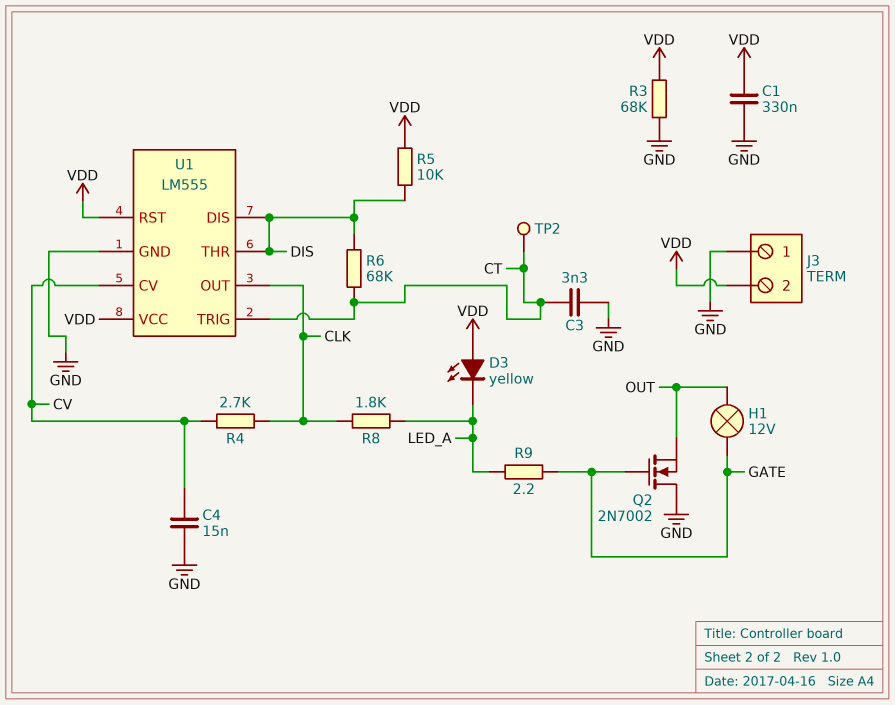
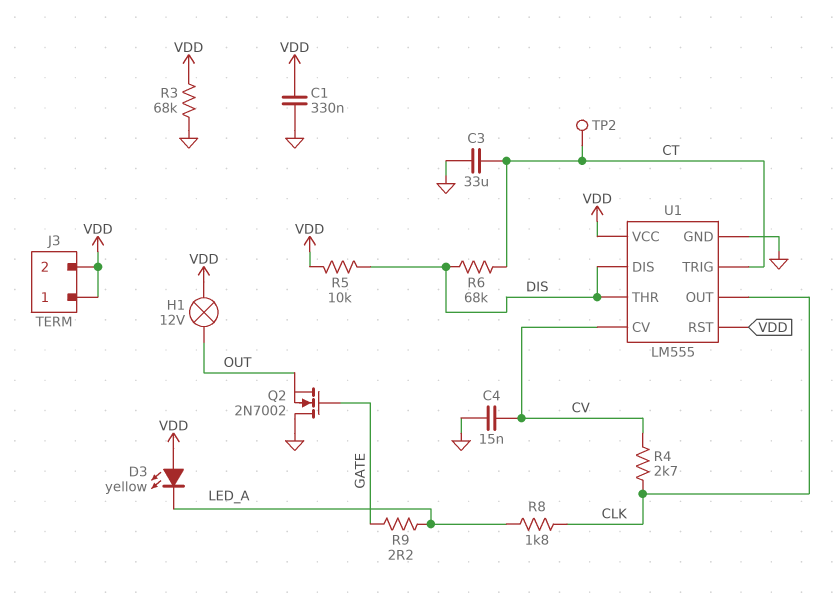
C3: 3.3nF (CT, GND) -> 33uF (CT, GND)
H1: lamp 12V (GATE, OUT) -> lamp 12V (OUT, VDD)
J3 pin 1: GND -> VDD

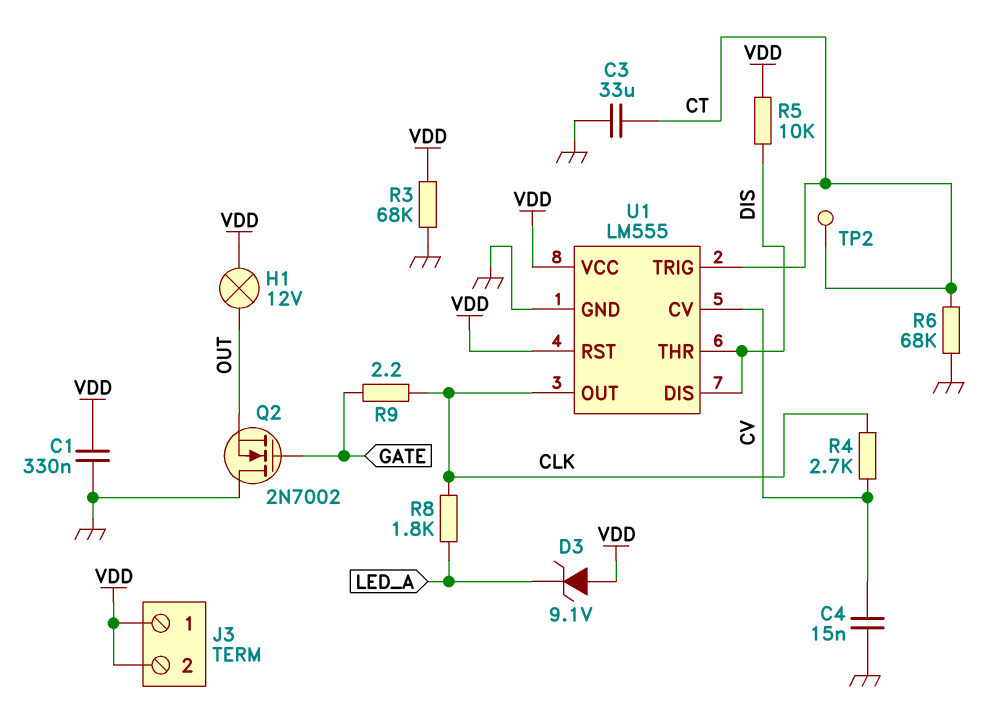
D3: LED yellow (A VDD, K LED_A) -> zener 9.1V (A VDD, K LED_A)
R6: 68k (CT, DIS) -> 68k (CT, GND)
R9: 2.2 (GATE, LED_A) -> 2.2 (CLK, GATE)

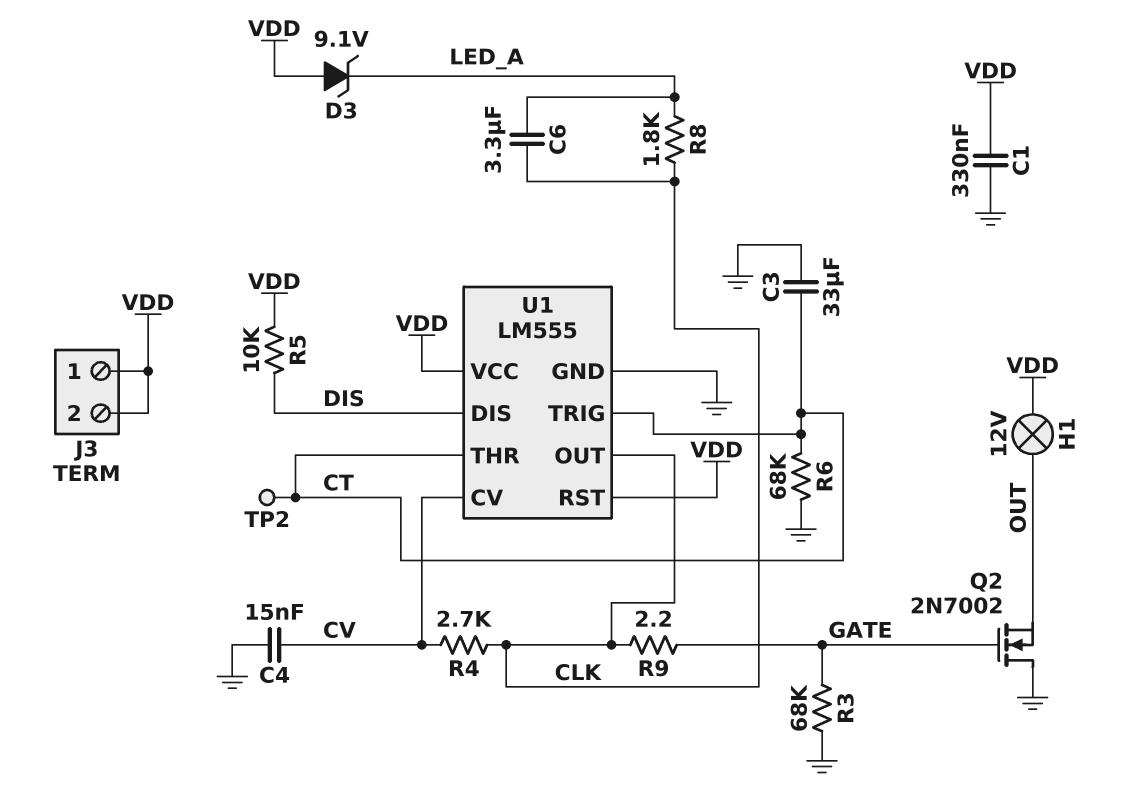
C6: none -> 3.3uF (CLK, LED_A)
R3: 68k (GND, VDD) -> 68k (GATE, GND)
U1 pin THR: DIS -> CT

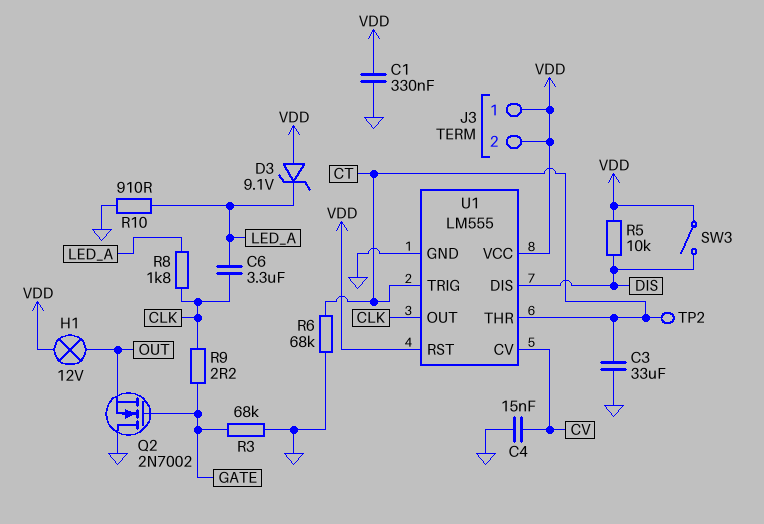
R4: 2.7k (CLK, CV) -> none
R10: none -> 910 (GND, LED_A)
SW3: none -> switch (DIS, VDD)

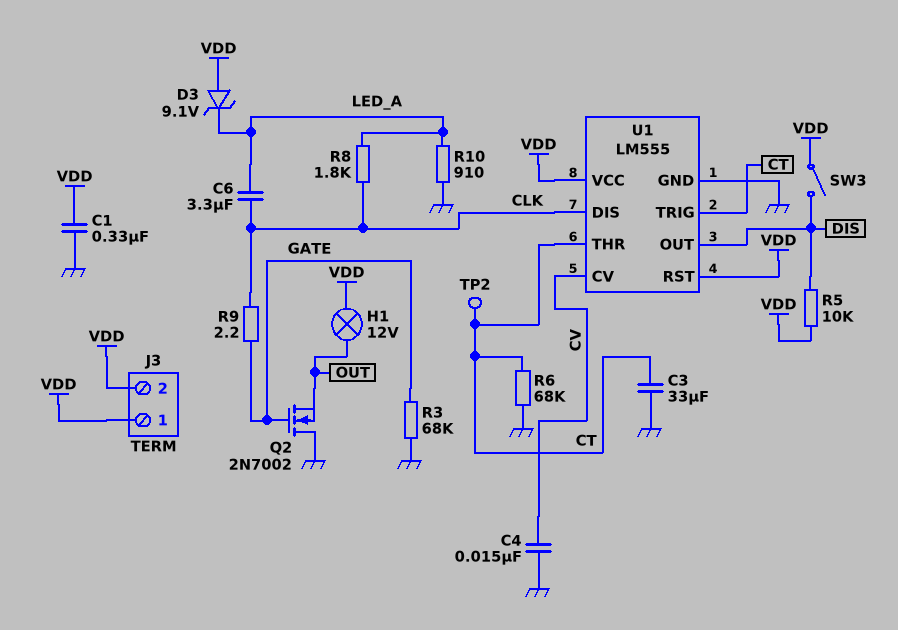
U1 pin DIS: DIS -> CLK
U1 pin OUT: CLK -> DIS

